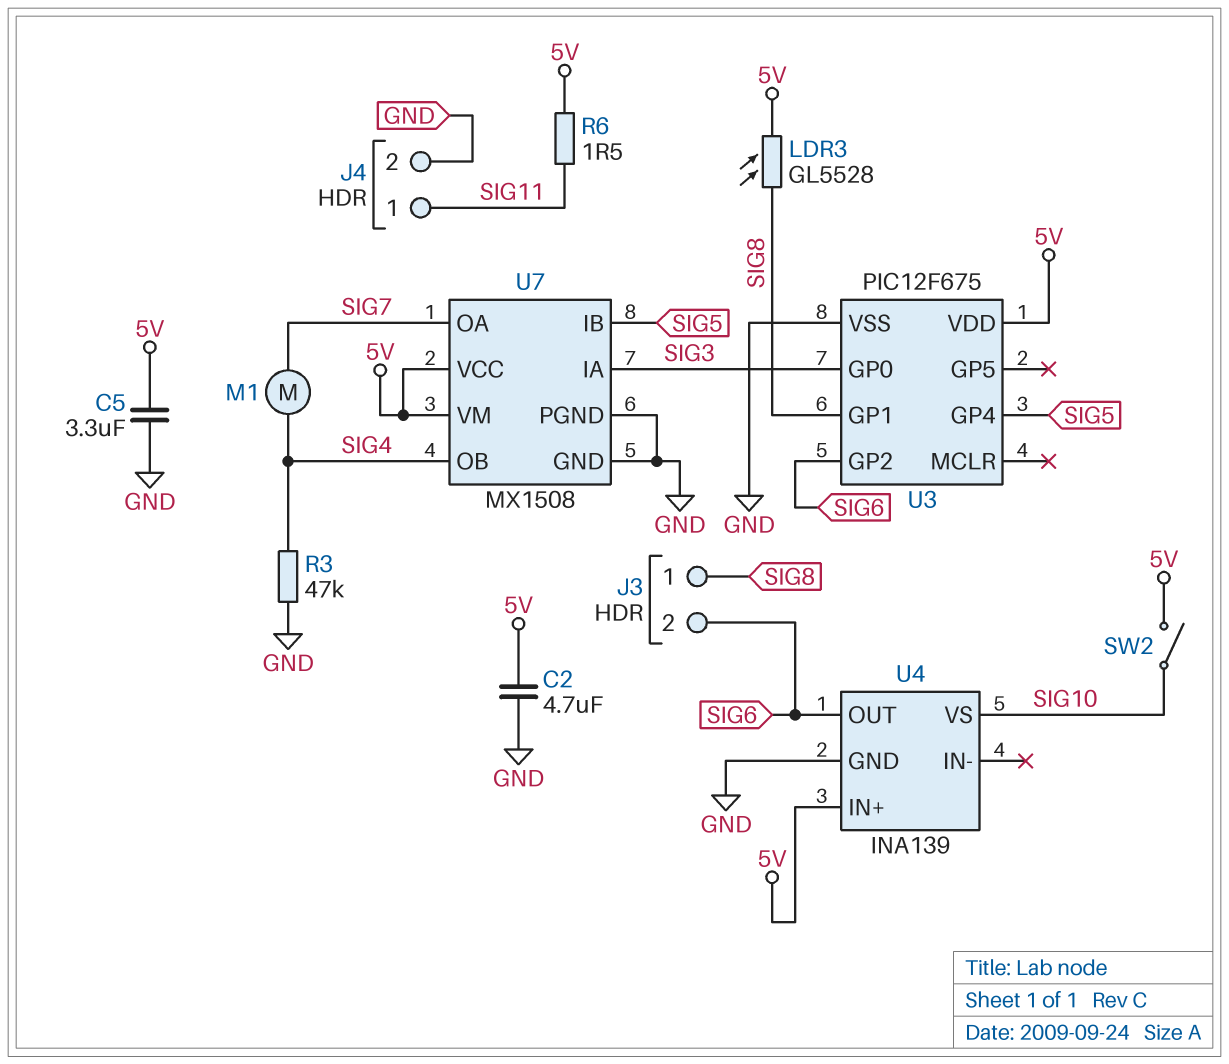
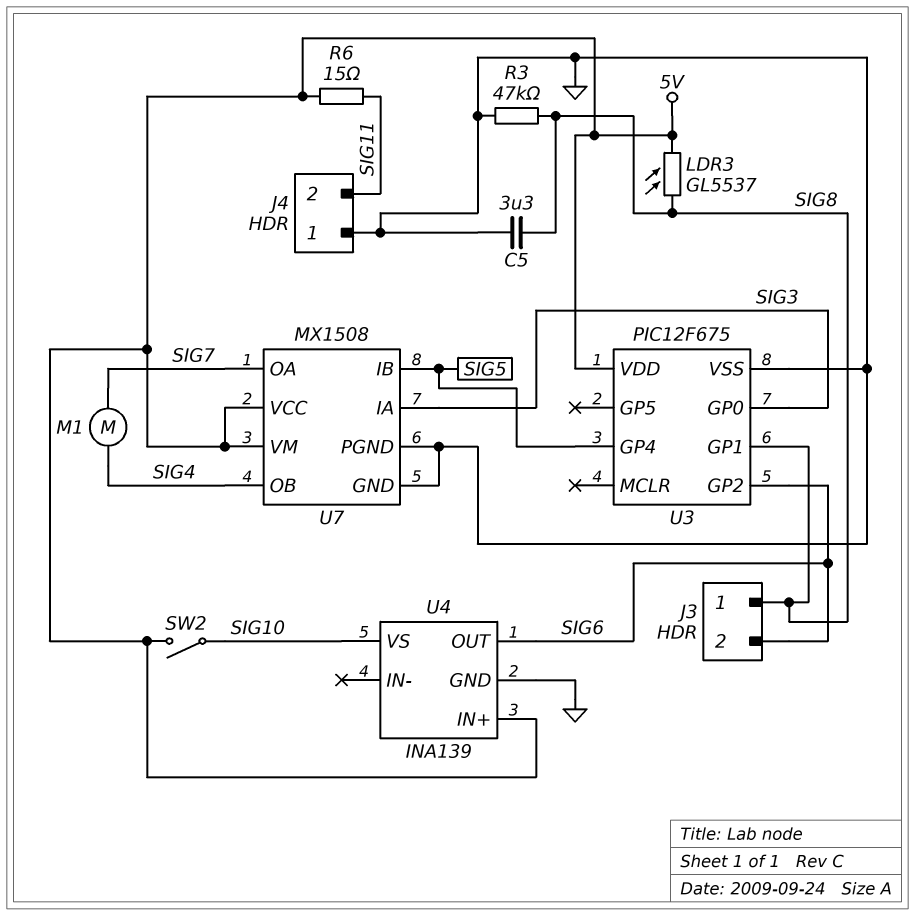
C2: 4.7uF (5V, GND) -> none
C5: 3.3uF (5V, GND) -> 3.3uF (GND, SIG8)
J4 pin 1: SIG11 -> GND
J4 pin 2: GND -> SIG11
LDR3: GL5528 (5V, SIG8) -> GL5537 (5V, SIG8)
R3: 47k (GND, SIG4) -> 47k (GND, SIG8)
R6: 1.5 (5V, SIG11) -> 15 (5V, SIG11)

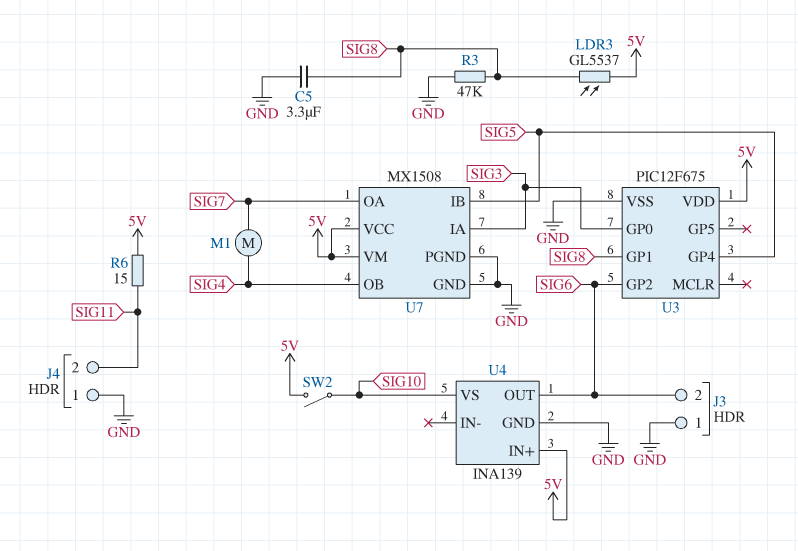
J3 pin 1: SIG8 -> GND

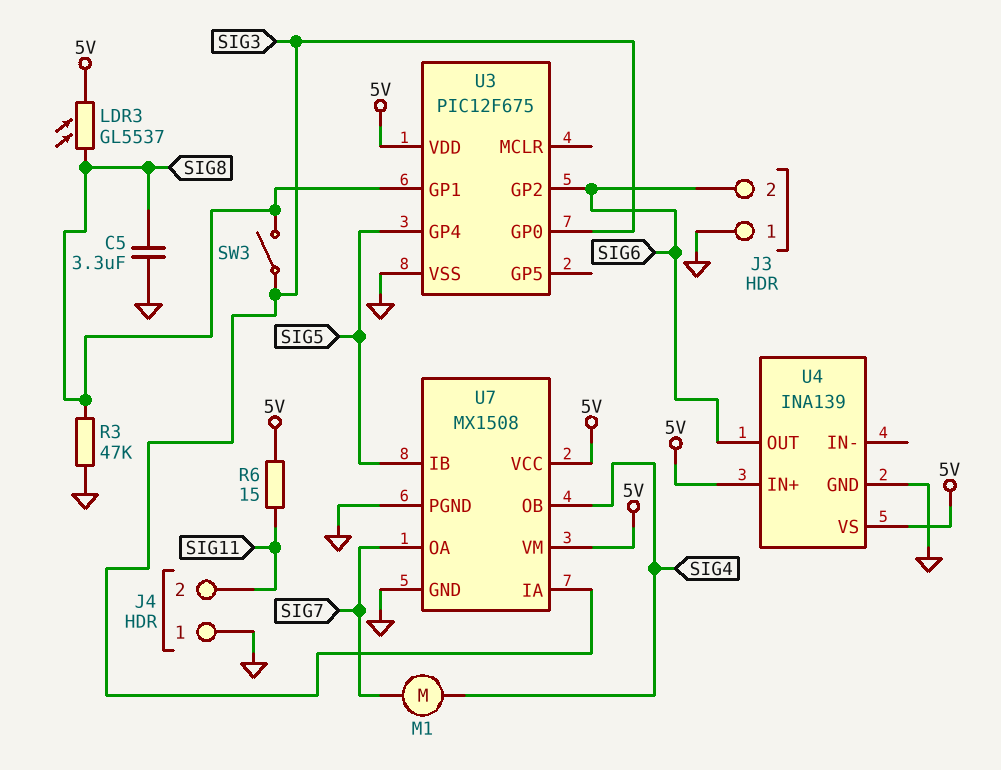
SW2: switch (5V, SIG10) -> none
SW3: none -> switch (SIG3, SIG8)
U4 pin VS: SIG10 -> 5V

